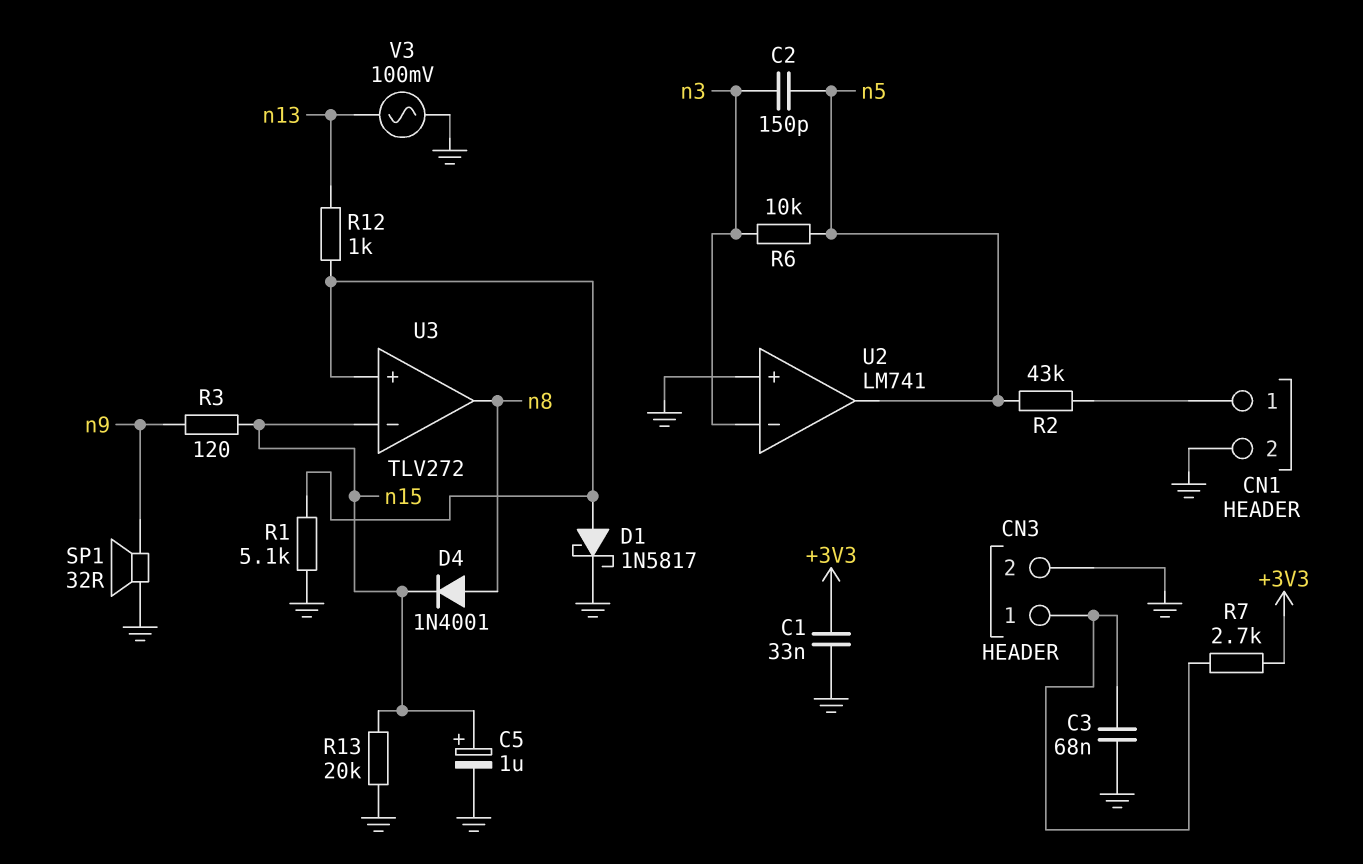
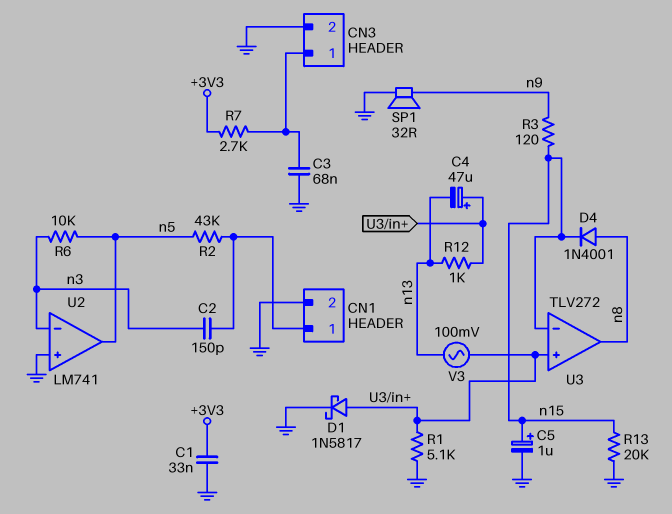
C2: 150pF (n3, n5) -> 150pF (CN1/1, n3)
C4: none -> 47uF (plus U3/in+, minus n13)
V3: AC 100mV (GND, n13) -> AC 100mV (U3/in+, n13)

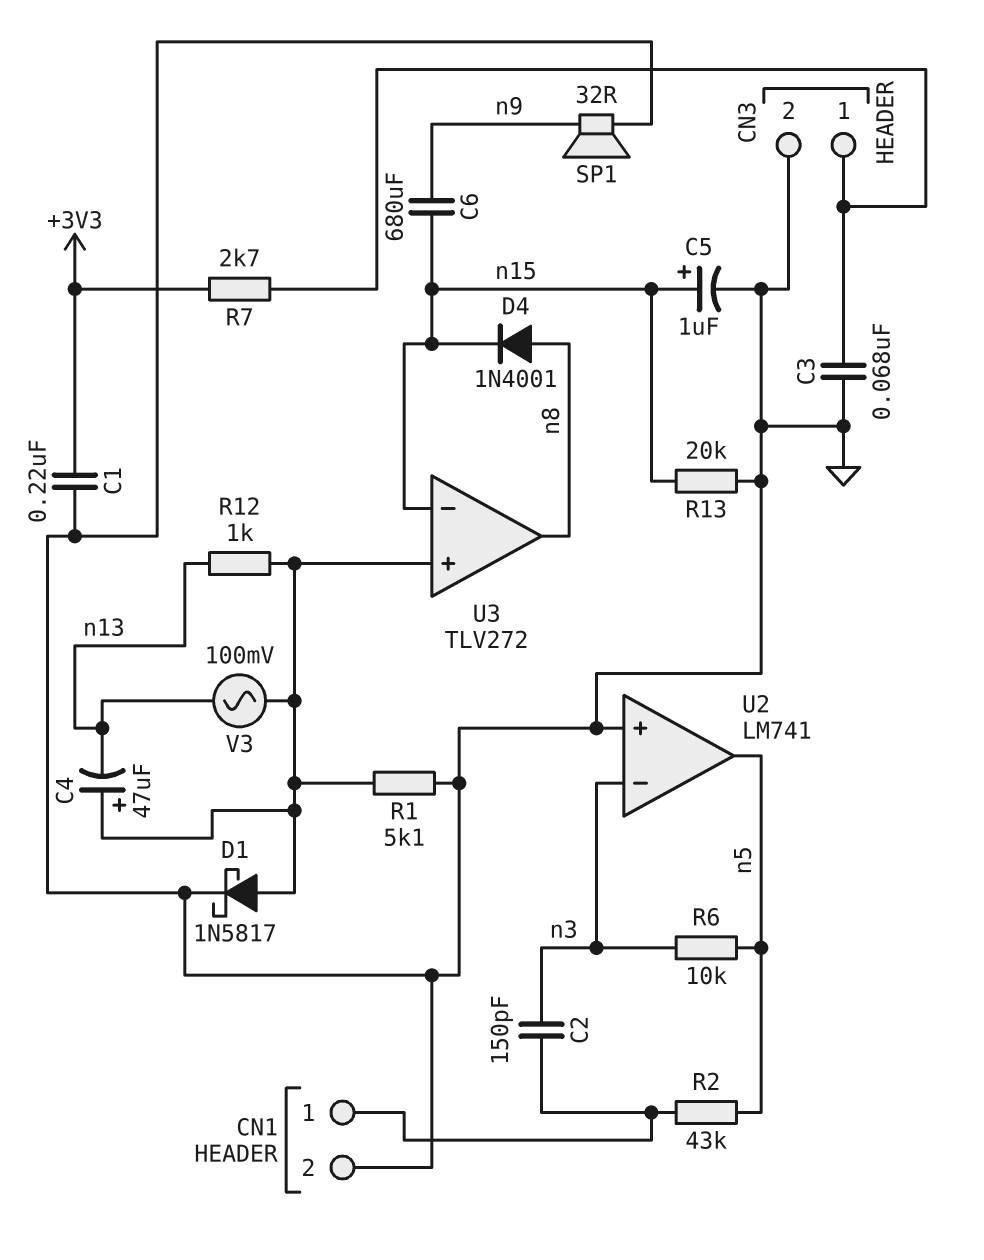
C1: 33nF (+3V3, GND) -> 220nF (+3V3, GND)
C6: none -> 680uF (n9, n15)
R3: 120 (n9, n15) -> none

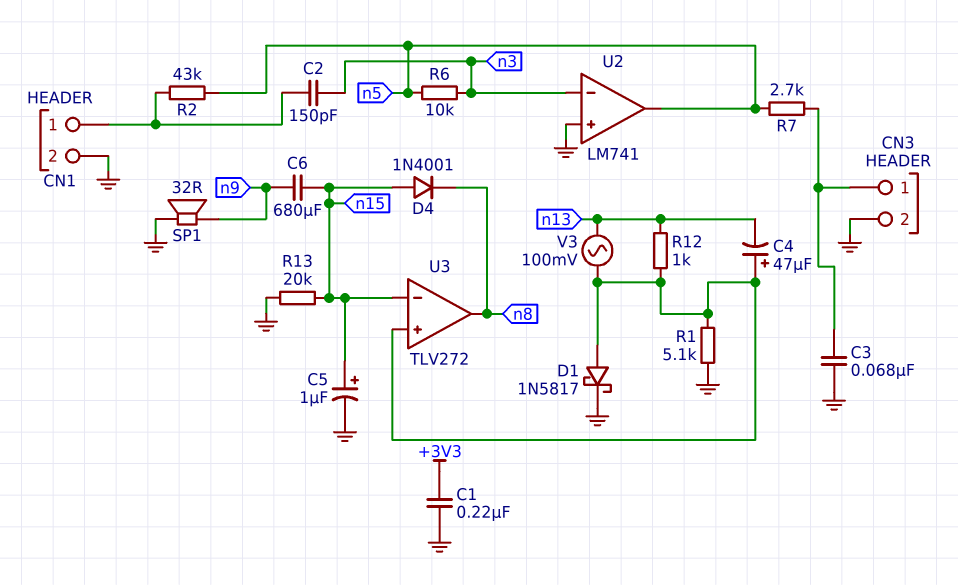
D4: diode 1N4001 (A n8, K n15) -> diode 1N4001 (A n15, K n8)
R7: 2.7k (+3V3, CN3/1) -> 2.7k (CN3/1, n5)

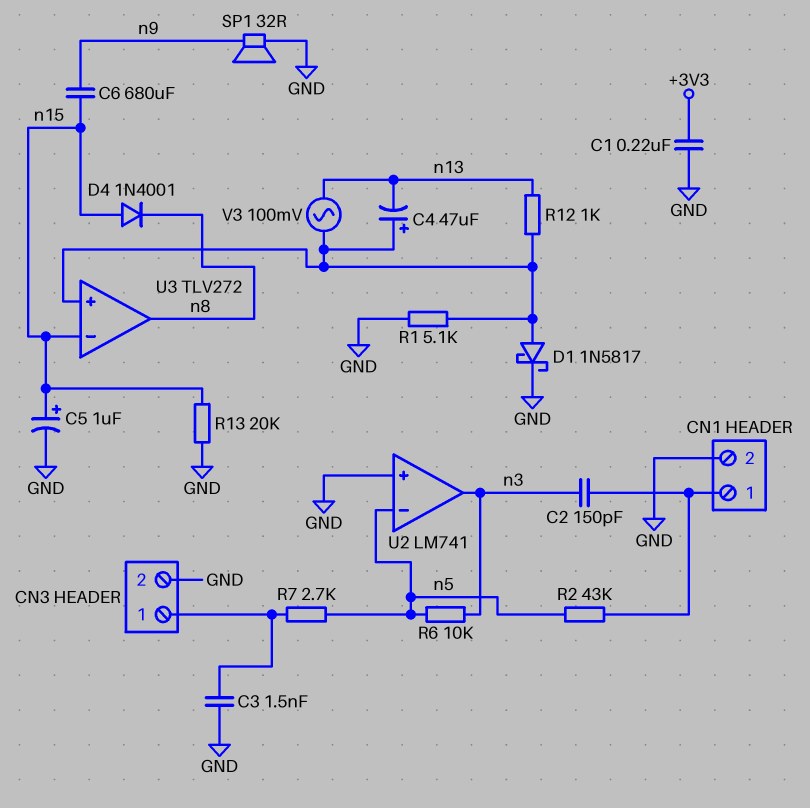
C3: 68nF (CN3/1, GND) -> 1.5nF (CN3/1, GND)
U2 pin in-: n3 -> n5
U2 pin out: n5 -> n3

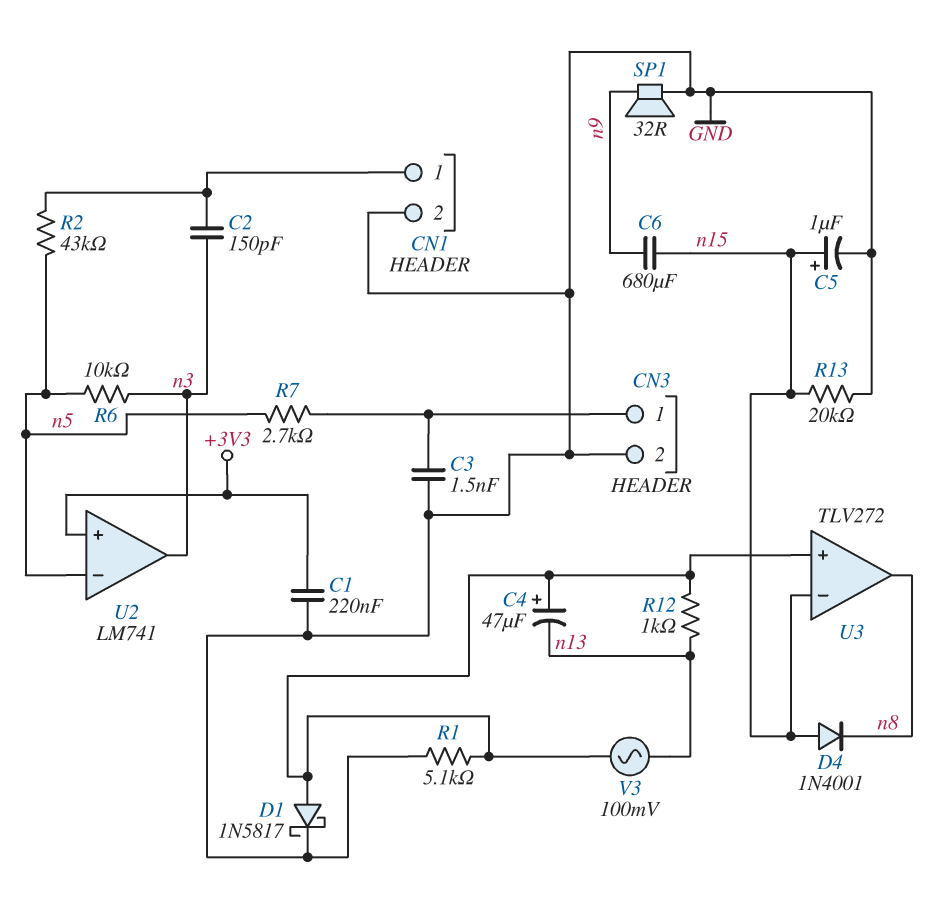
U2 pin in+: GND -> +3V3

